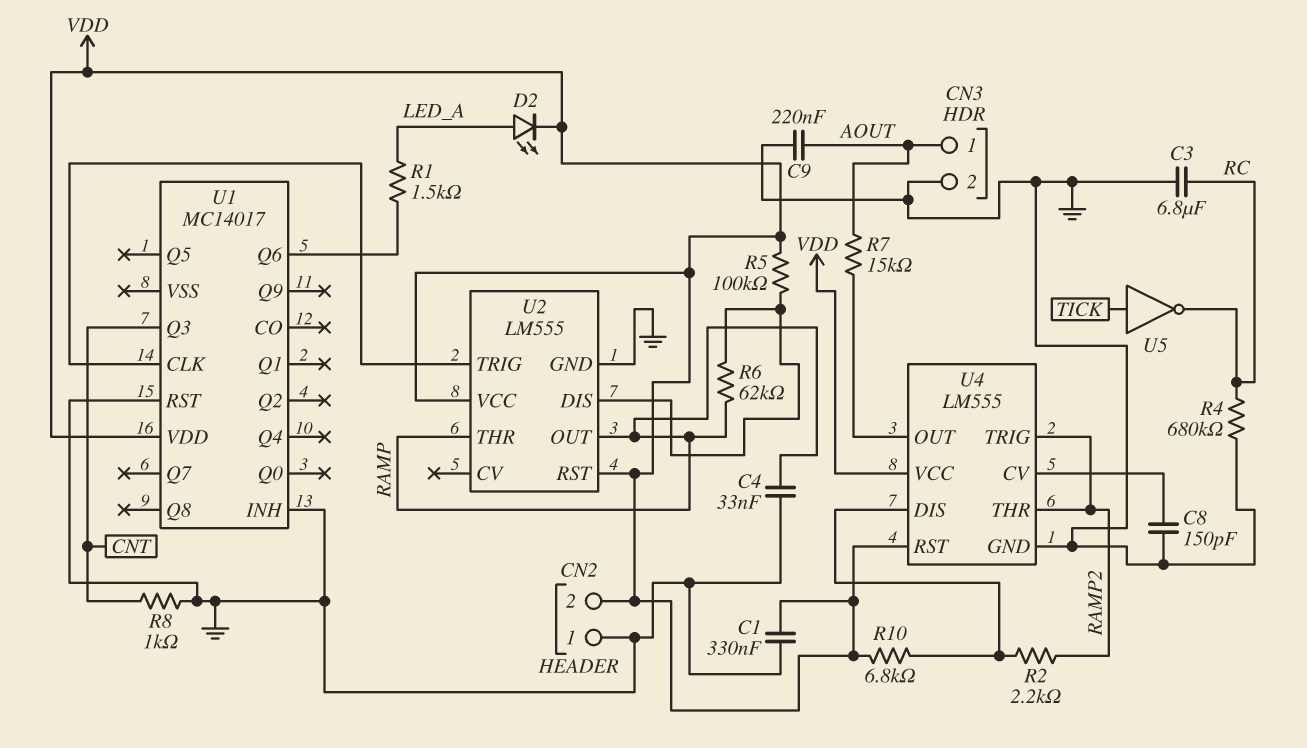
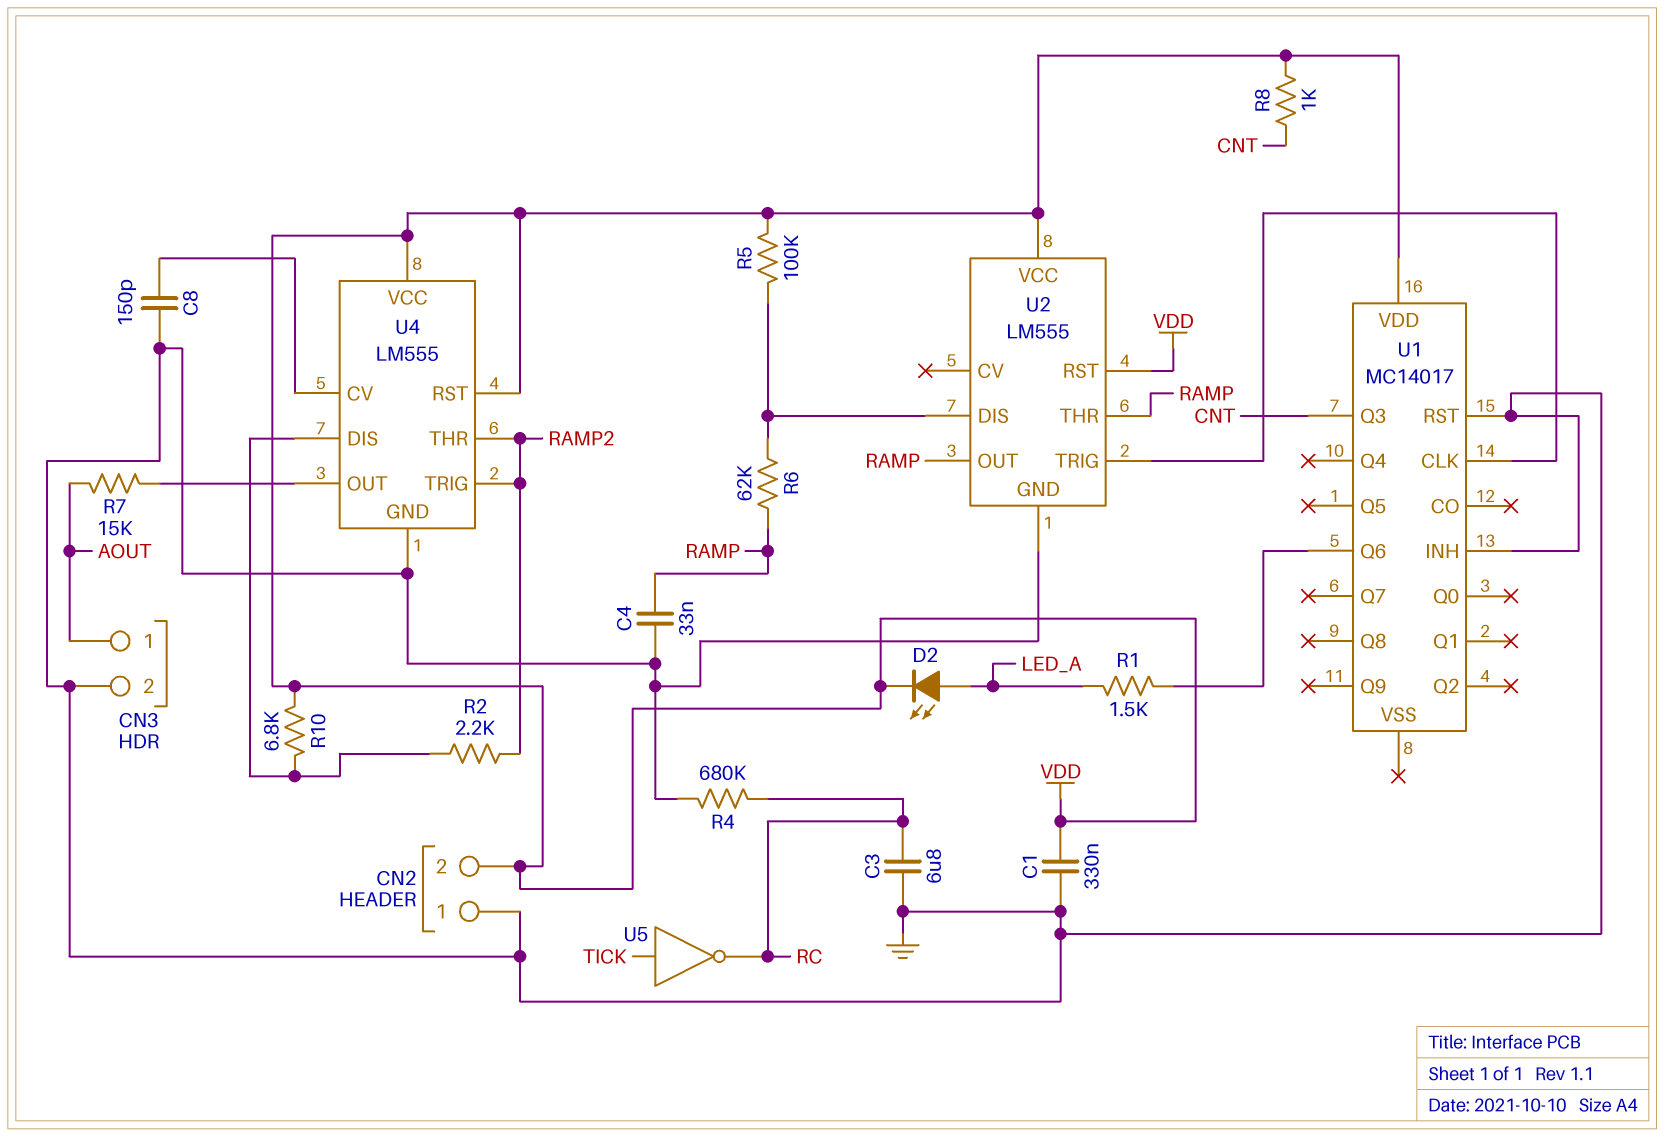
C9: 220nF (AOUT, GND) -> none
R8: 1k (CNT, GND) -> 1k (CNT, VDD)

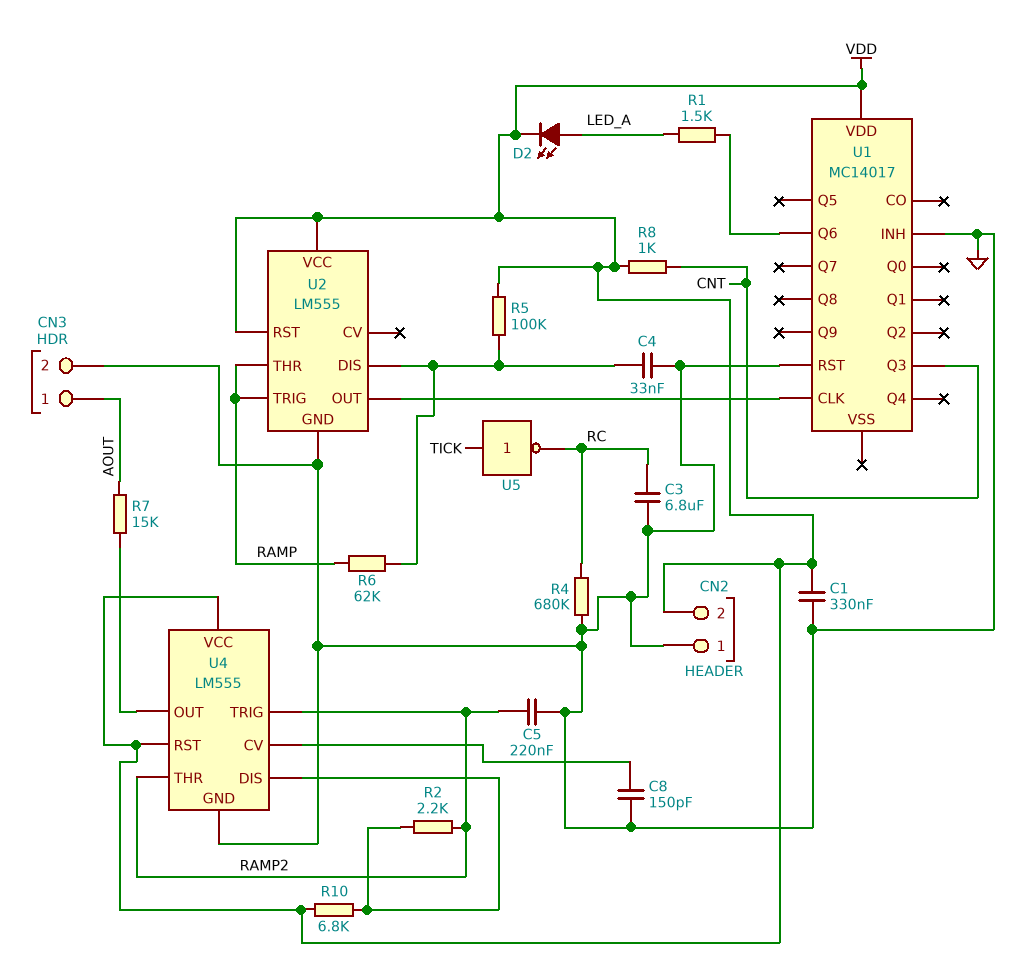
C4: 33nF (GND, RAMP) -> 33nF (GND, U2/DIS)
C5: none -> 220nF (GND, RAMP2)
U2 pin OUT: RAMP -> U1/CLK
U2 pin TRIG: U1/CLK -> RAMP

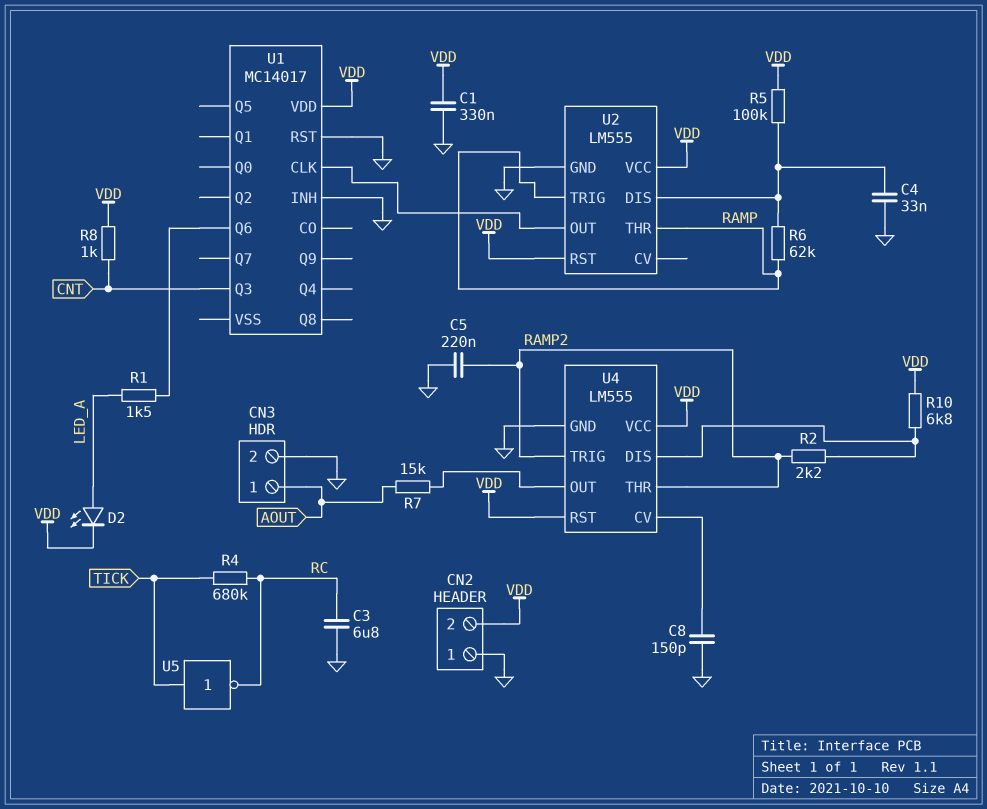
R4: 680k (GND, RC) -> 680k (RC, TICK)

